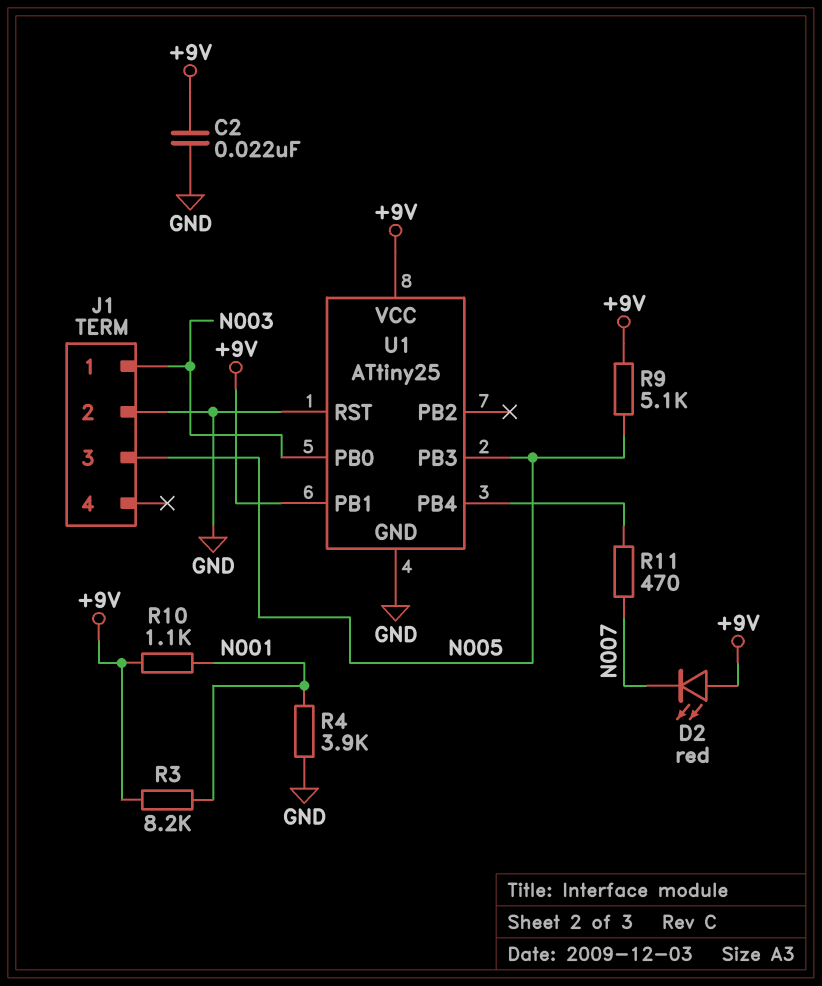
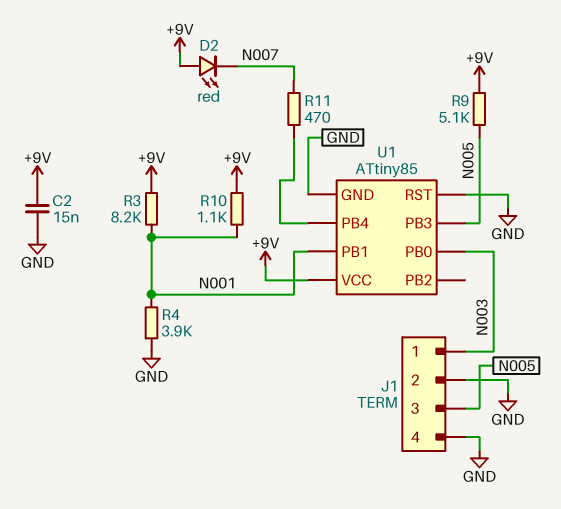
C2: 22nF (+9V, GND) -> 15nF (+9V, GND)
J1 pin 4: none -> GND
U1: ATtiny25 -> ATtiny85
U1 pin PB1: +9V -> N001

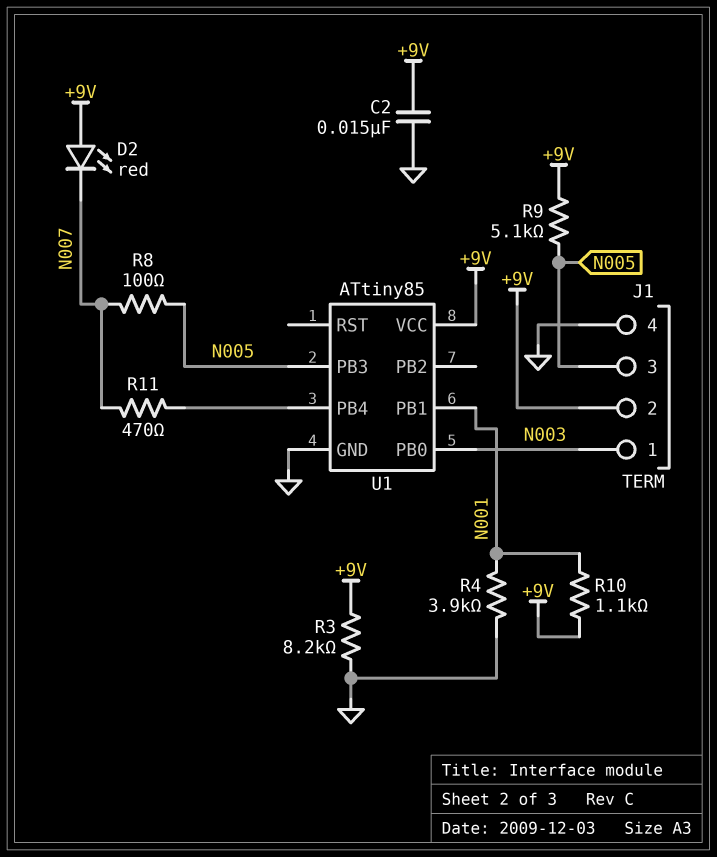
J1 pin 2: GND -> +9V
R3: 8.2k (+9V, N001) -> 8.2k (+9V, GND)
R8: none -> 100 (N005, N007)
U1 pin RST: GND -> none

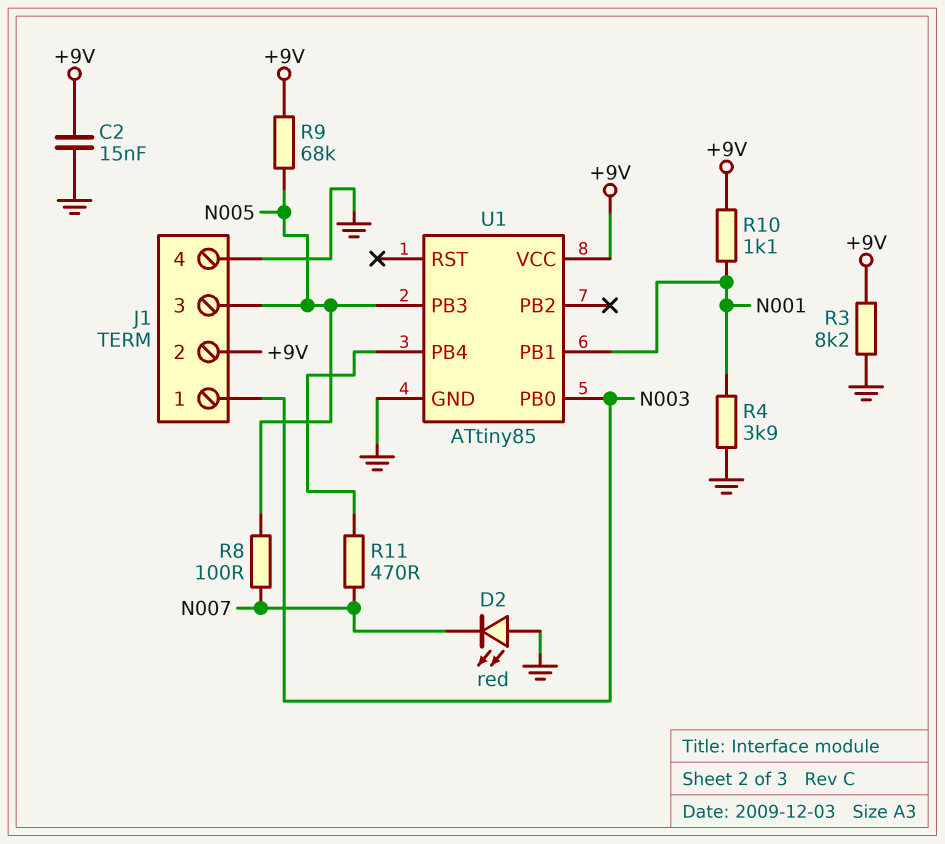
D2: LED red (A +9V, K N007) -> LED red (A GND, K N007)
R9: 5.1k (+9V, N005) -> 68k (+9V, N005)

